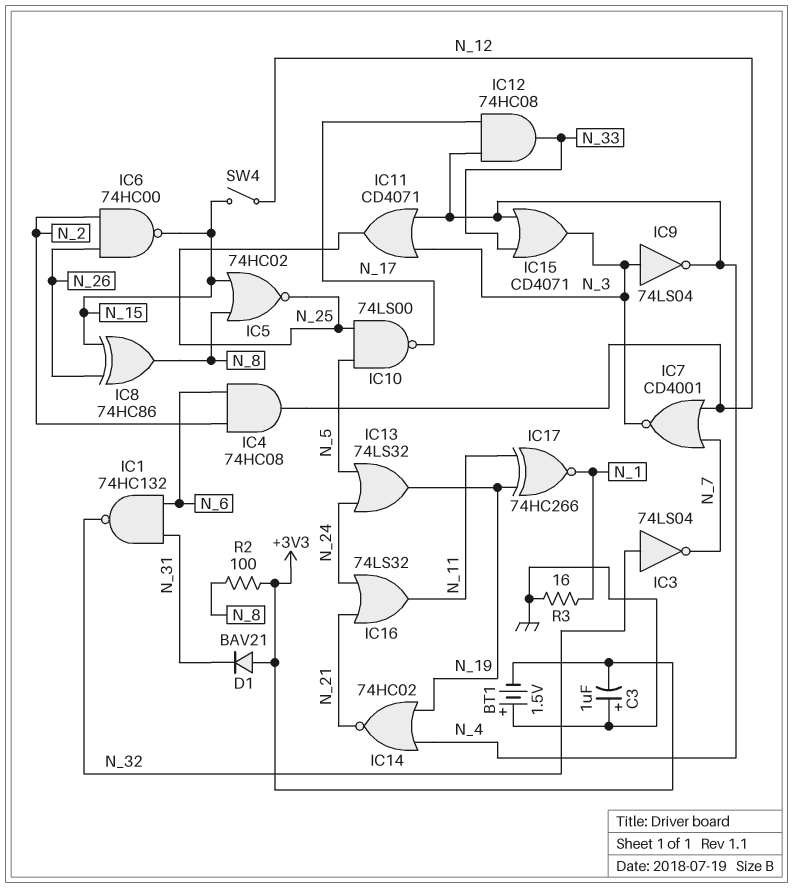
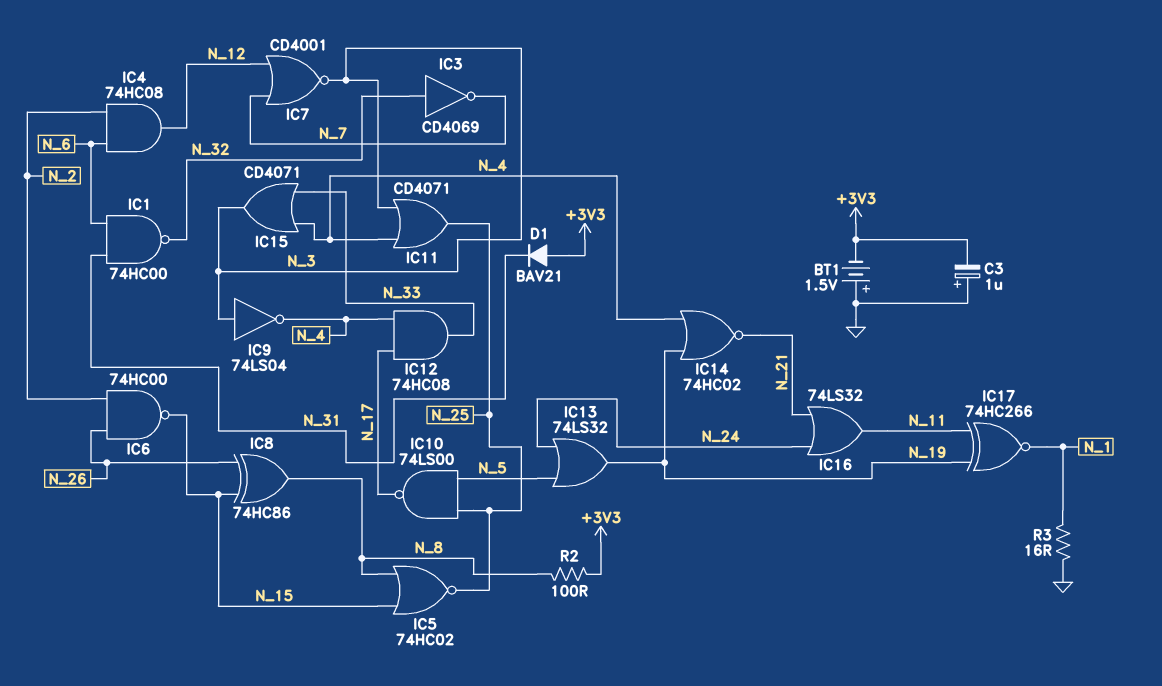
IC1: NAND 74HC132 (in N_6, in N_31, out N_32) -> NAND 74HC00 (in N_6, in N_31, out N_32)
IC3: NOT 74LS04 (in N_32, out N_7) -> NOT CD4069 (in N_32, out N_7)
SW4: switch (N_12, N_15) -> none

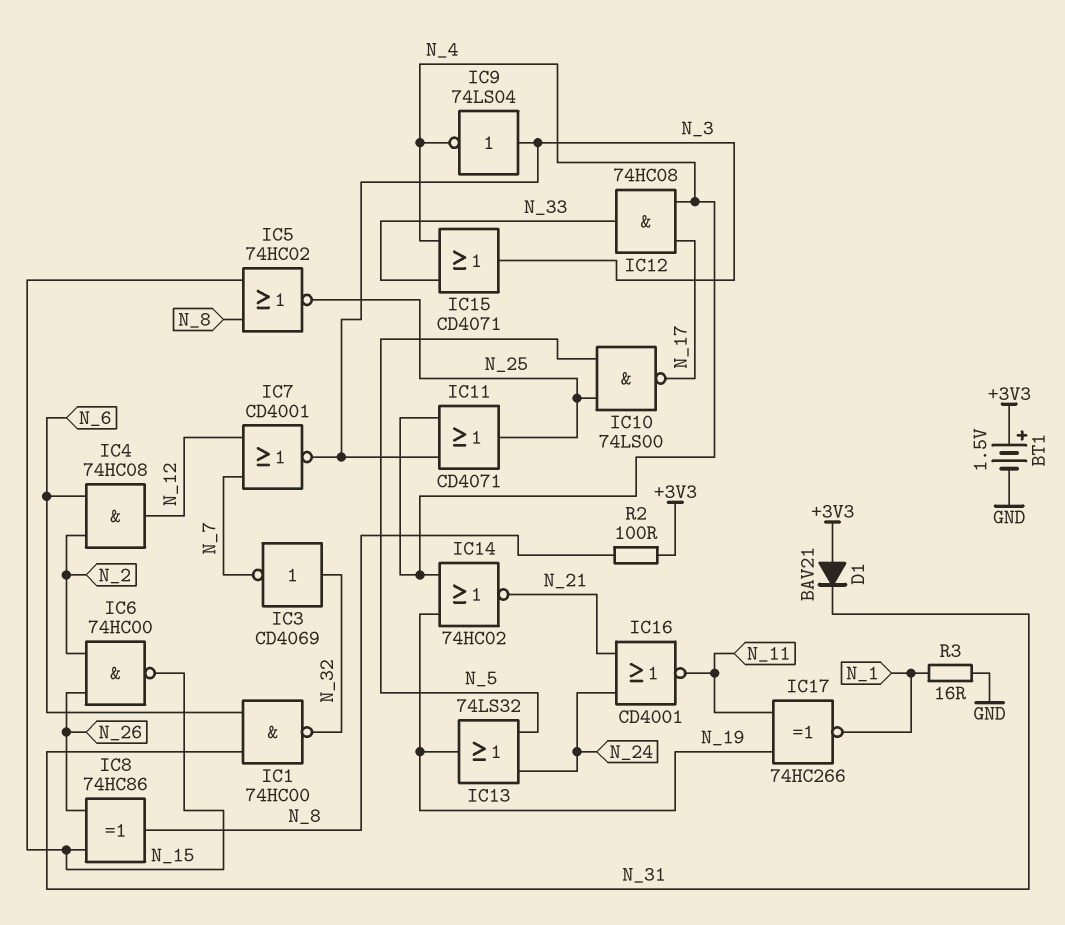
BT1: 1.5V (plus GND, minus +3V3) -> 1.5V (plus +3V3, minus GND)
C3: 1uF (plus GND, minus +3V3) -> none
IC16: OR 74LS32 (in N_21, in N_24, out N_11) -> NOR CD4001 (in N_21, in N_24, out N_11)

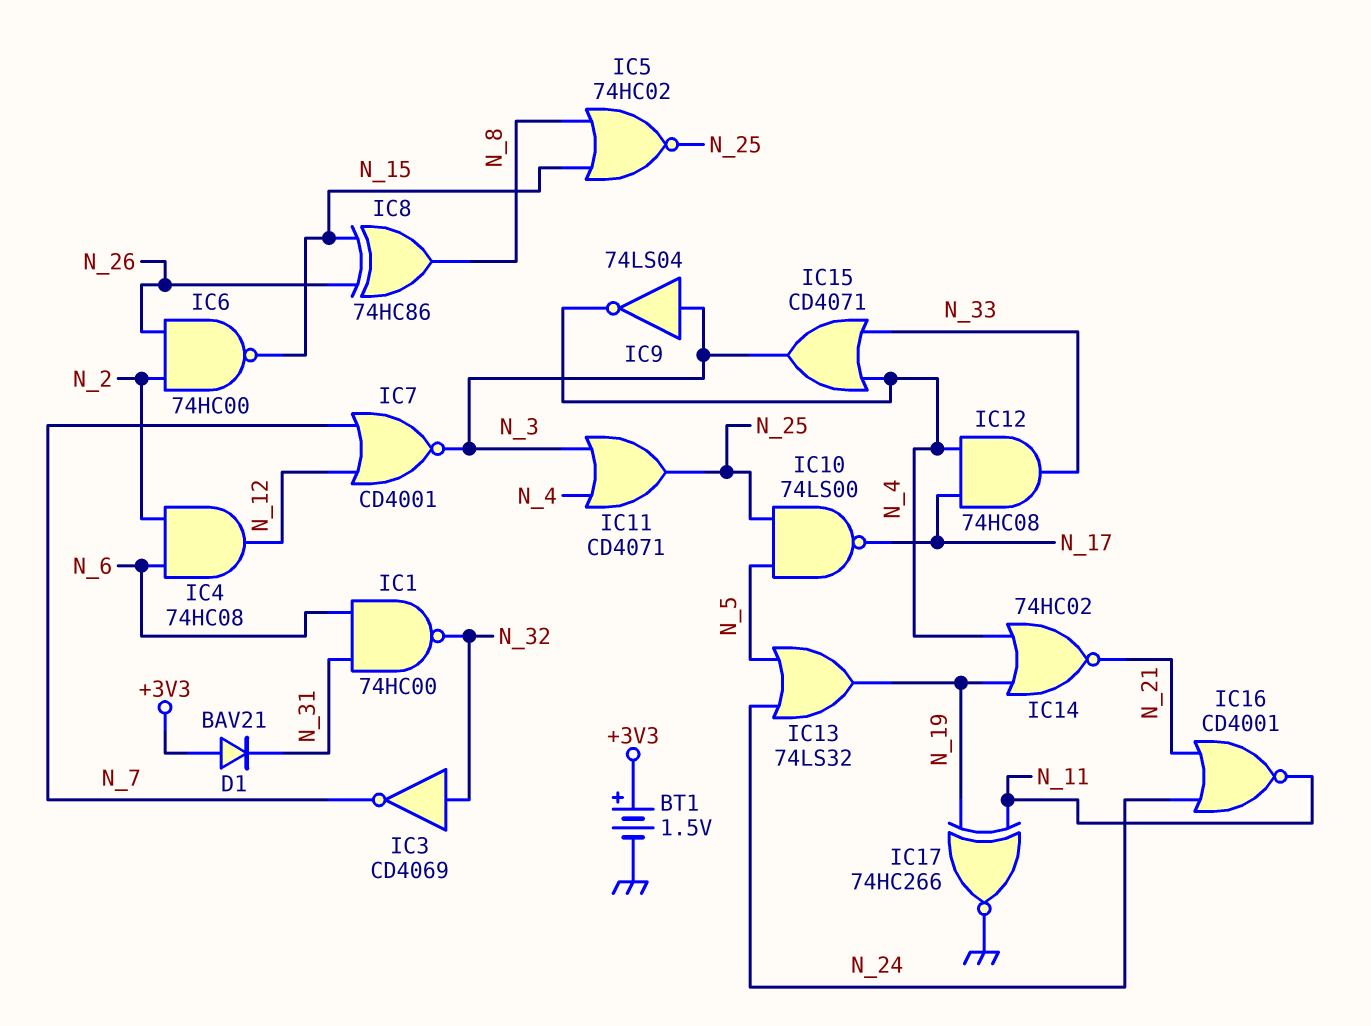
IC17: XNOR 74HC266 (in N_11, in N_19, out N_1) -> XNOR 74HC266 (in N_11, in N_19, out GND)
R2: 100 (+3V3, N_8) -> none
R3: 16 (GND, N_1) -> none

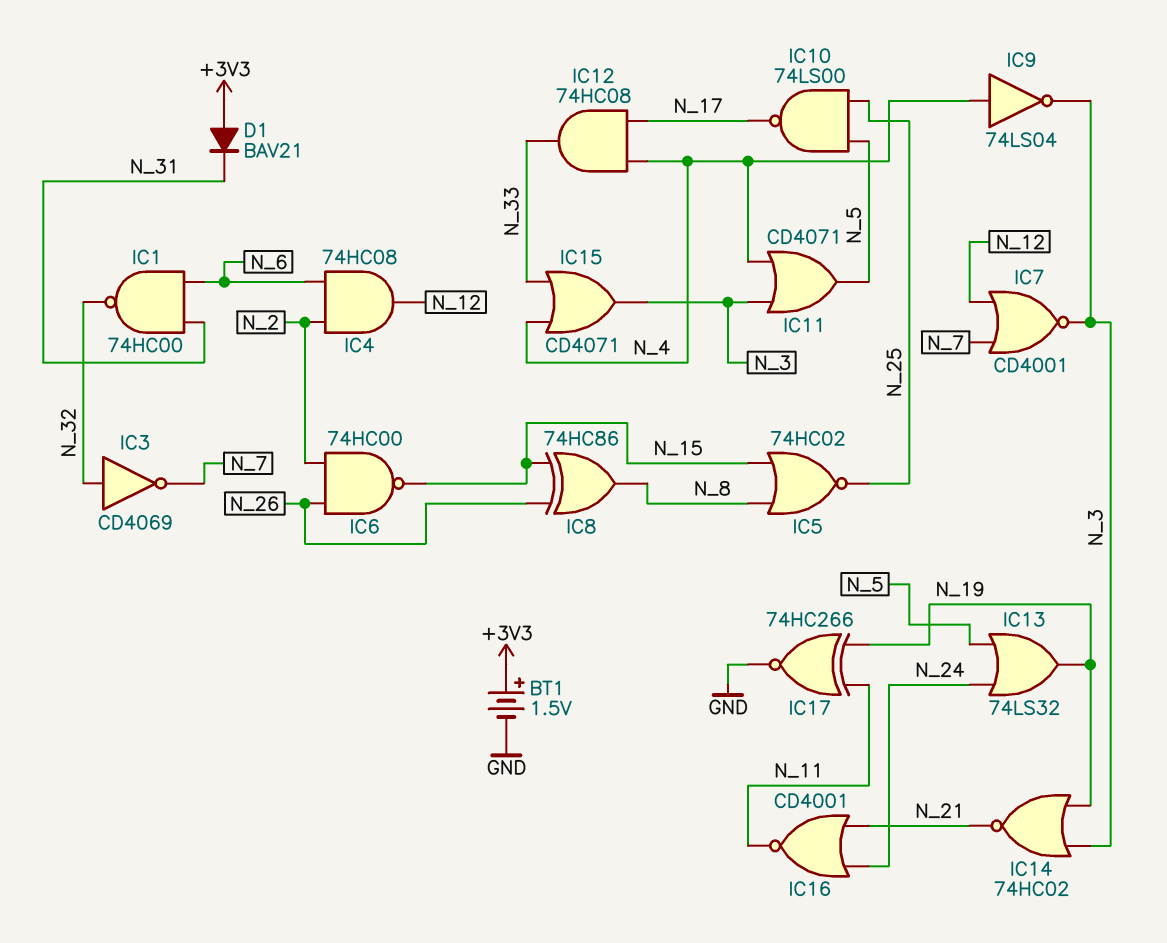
IC9: NOT 74LS04 (in N_3, out N_4) -> NOT 74LS04 (in N_4, out N_3)
IC11: OR CD4071 (in N_3, in N_4, out N_25) -> OR CD4071 (in N_3, in N_4, out N_5)
IC14: NOR 74HC02 (in N_4, in N_19, out N_21) -> NOR 74HC02 (in N_3, in N_19, out N_21)

